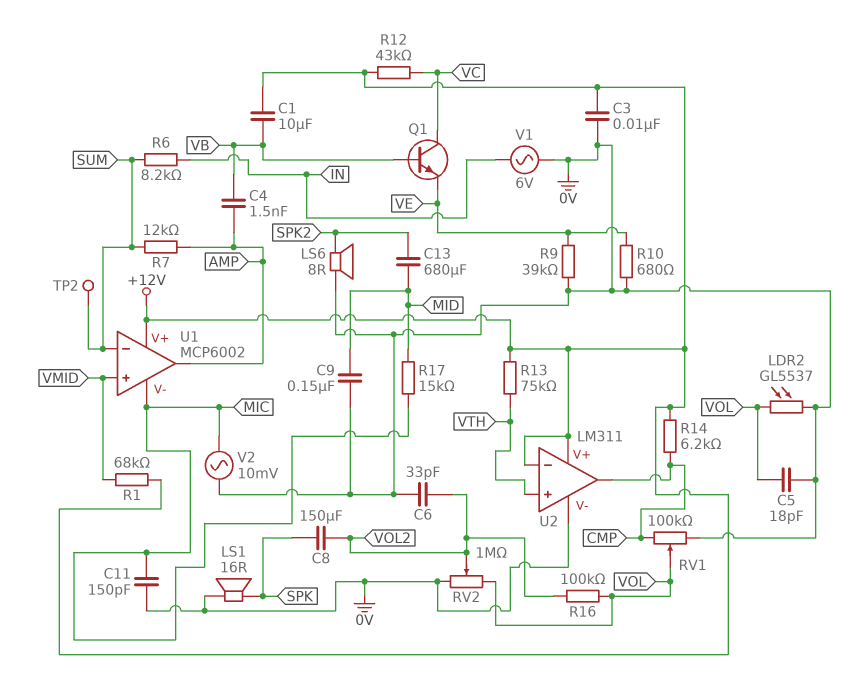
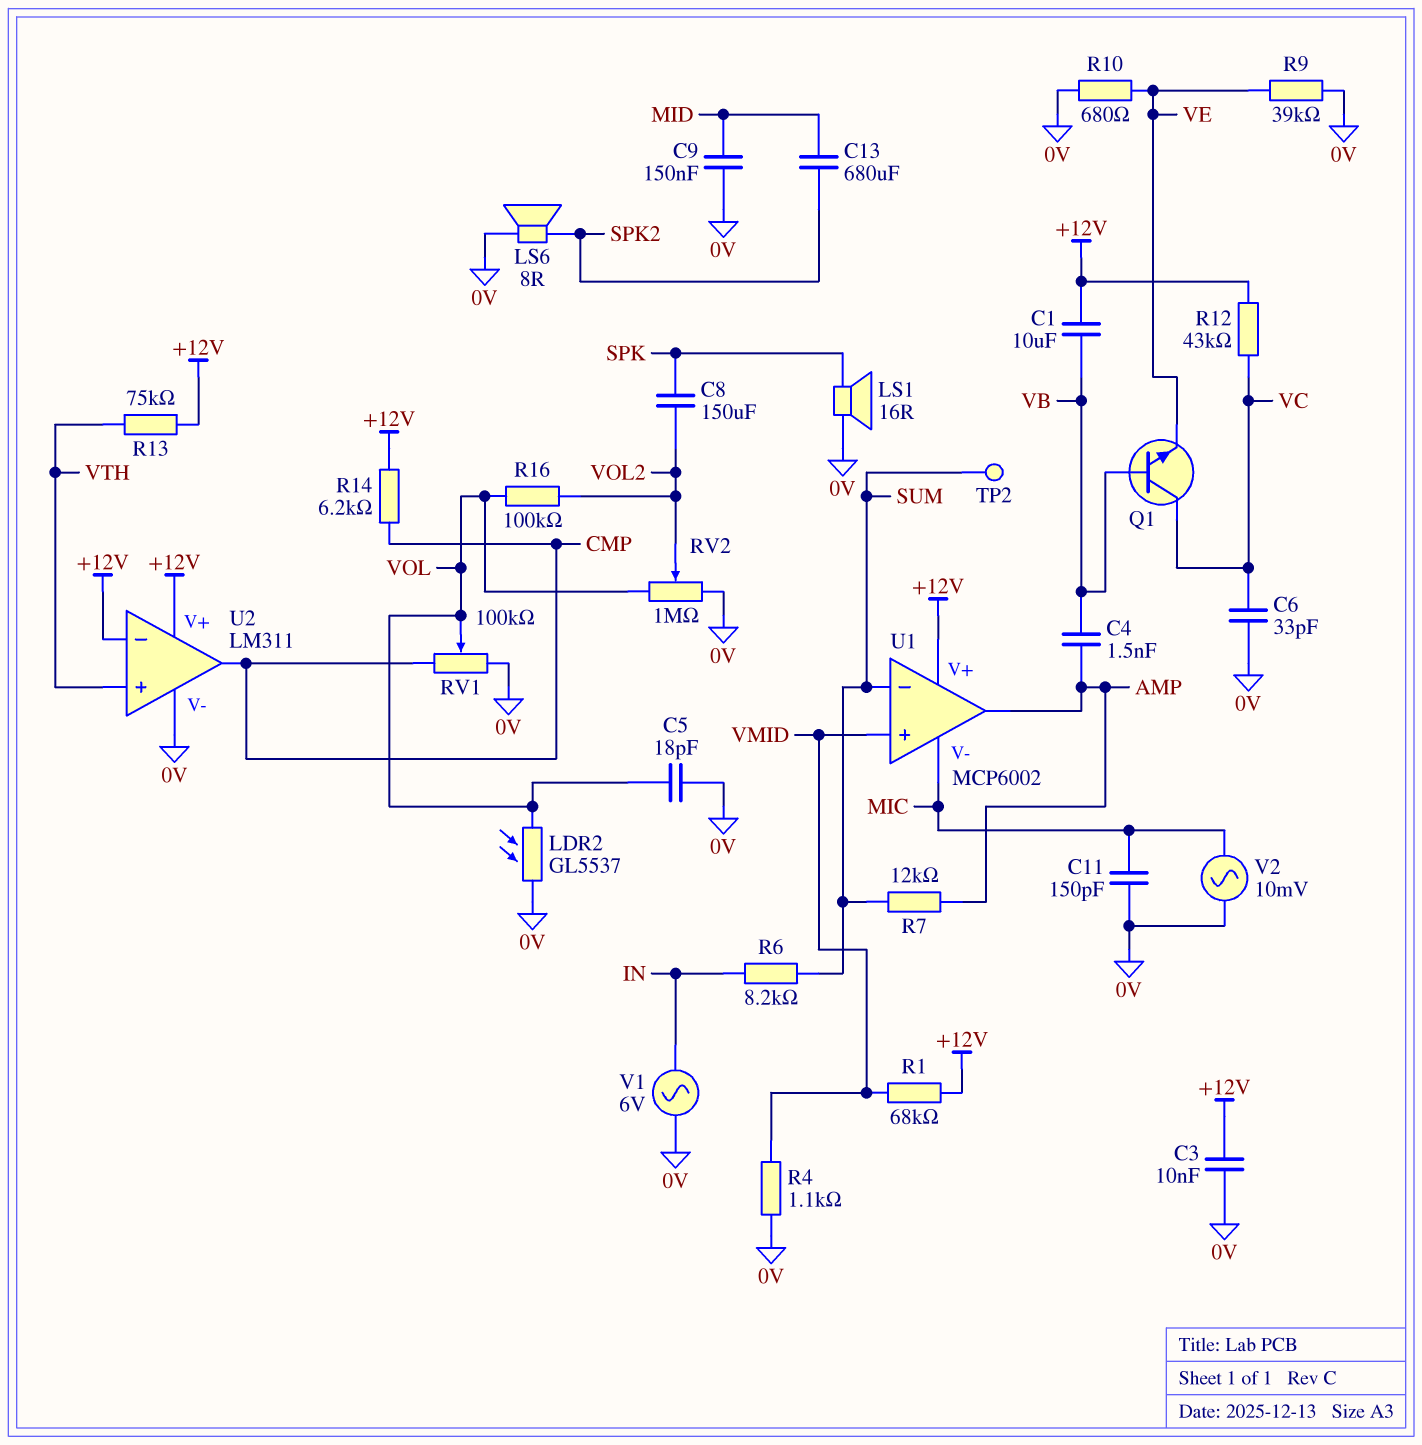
C6: 33pF (0V, VOL2) -> 33pF (0V, VC)
R4: none -> 1.1k (0V, VMID)
R17: 15k (MIC, MID) -> none

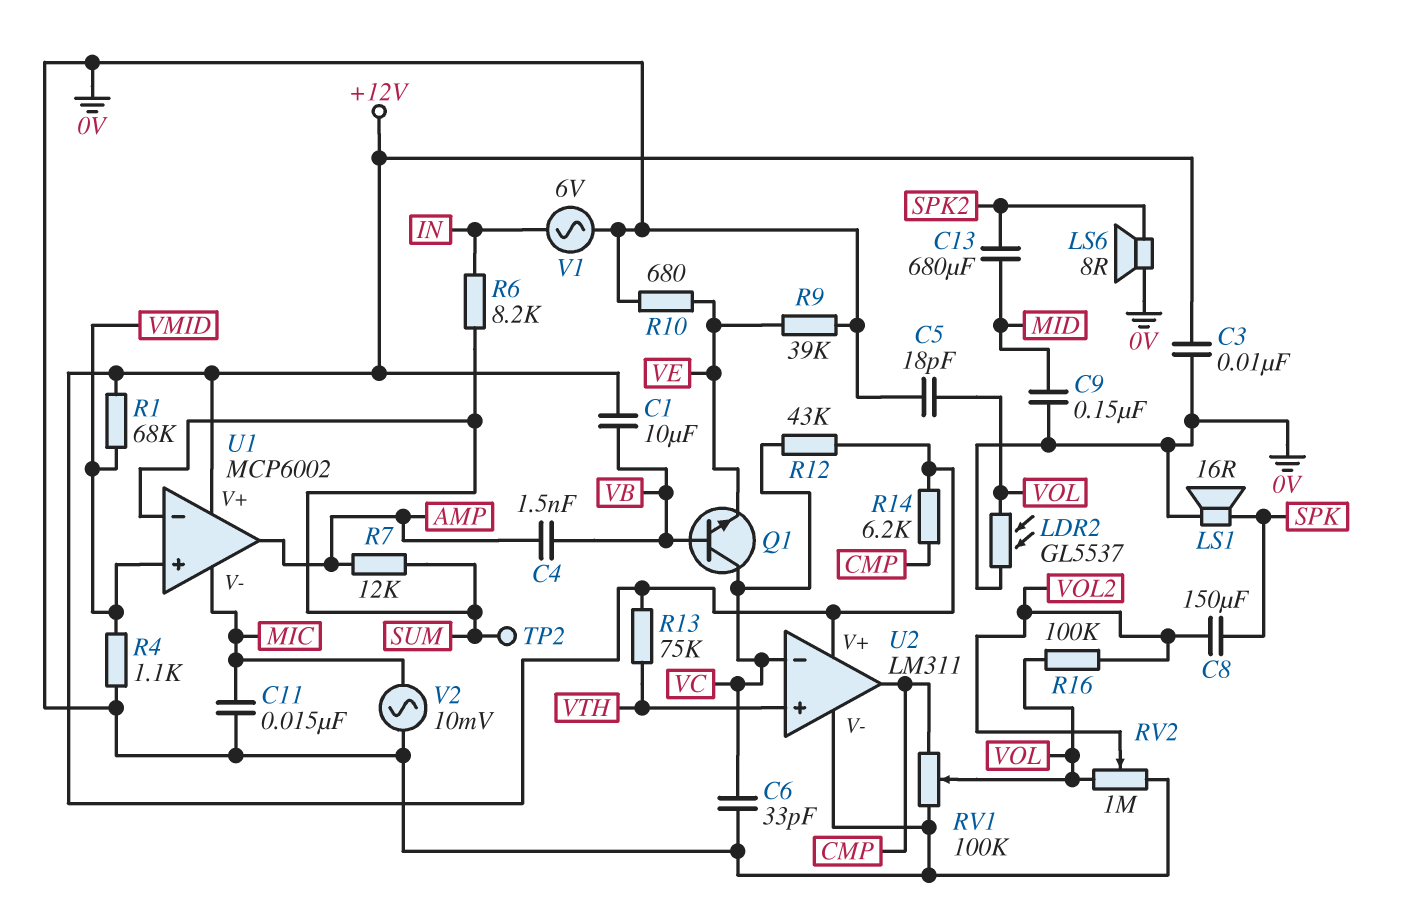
C11: 150pF (0V, MIC) -> 15nF (0V, MIC)
U2 pin in-: +12V -> VC

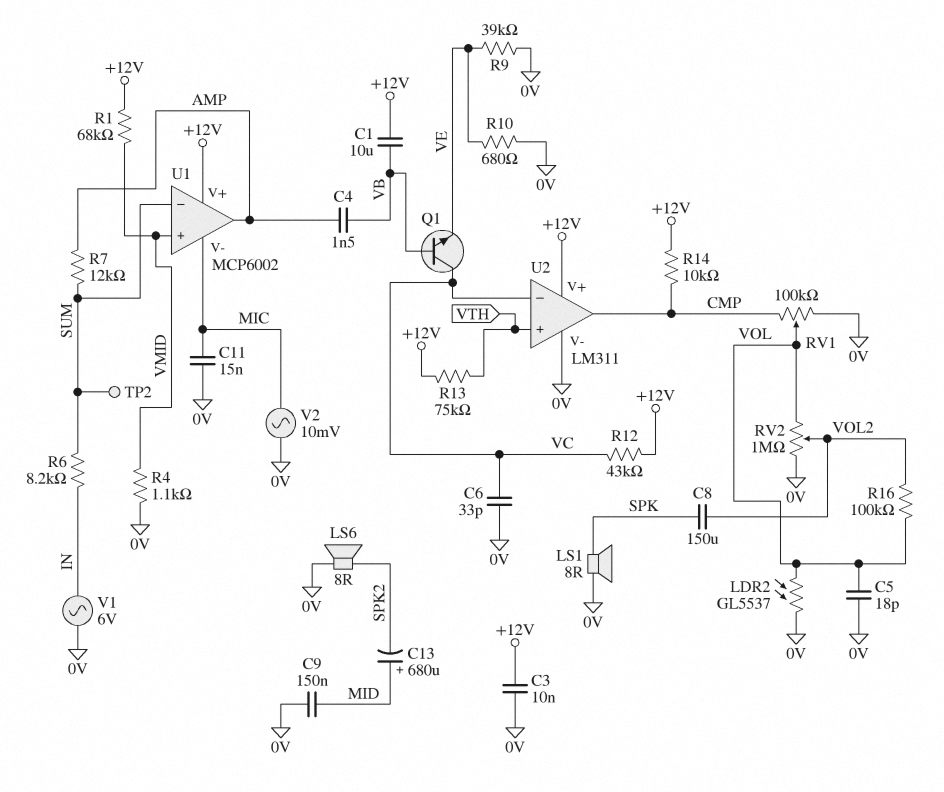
C13: 680uF (MID, SPK2) -> 680uF (plus MID, minus SPK2)
LS1: speaker 16R (0V, SPK) -> speaker 8R (0V, SPK)
R14: 6.2k (+12V, CMP) -> 10k (+12V, CMP)

